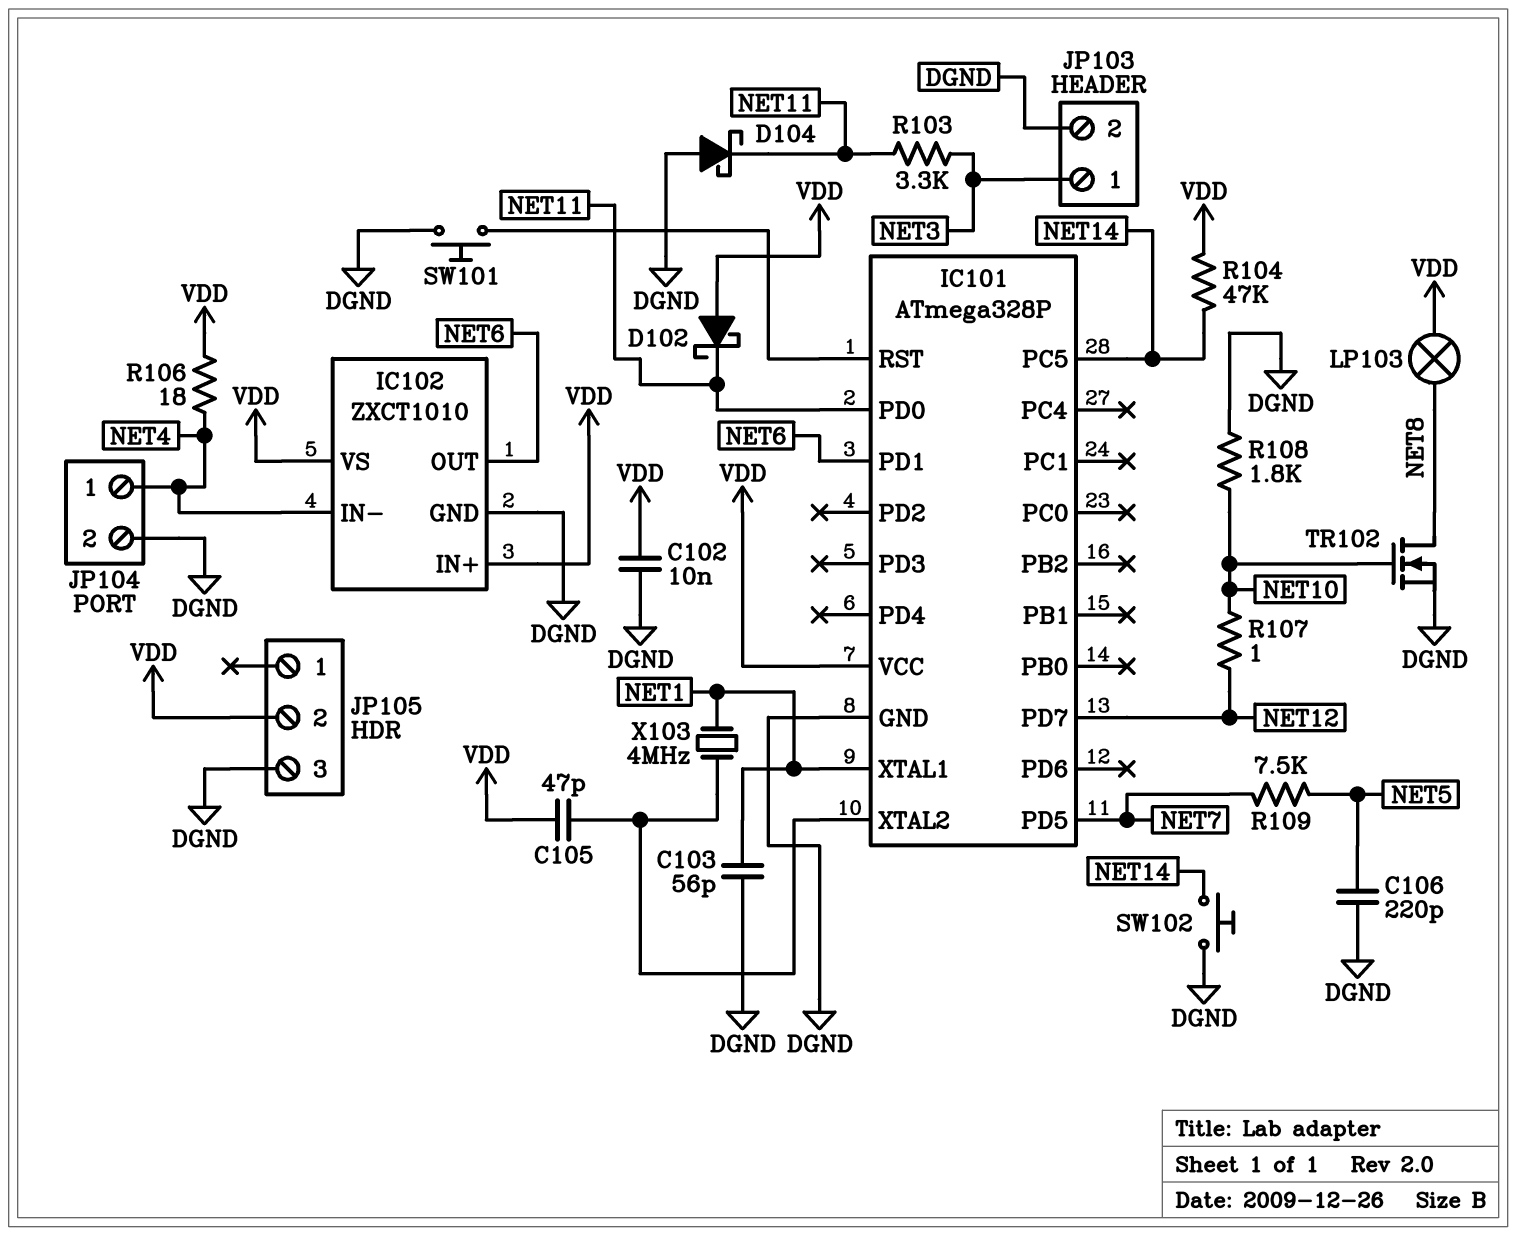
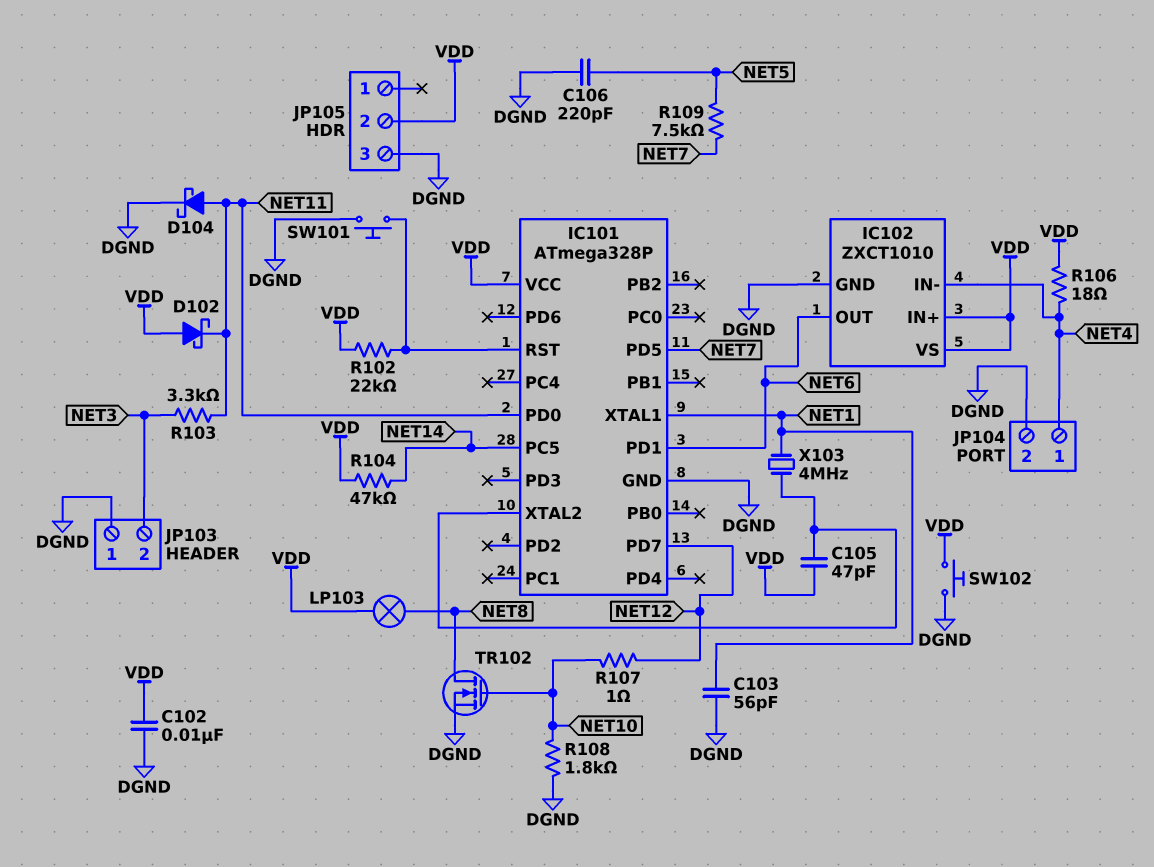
D104: schottky (A DGND, K NET11) -> schottky (A NET11, K DGND)
JP103 pin 1: NET3 -> DGND
JP103 pin 2: DGND -> NET3
R102: none -> 22k (IC101/RST, VDD)
SW102: button (DGND, NET14) -> button (DGND, VDD)

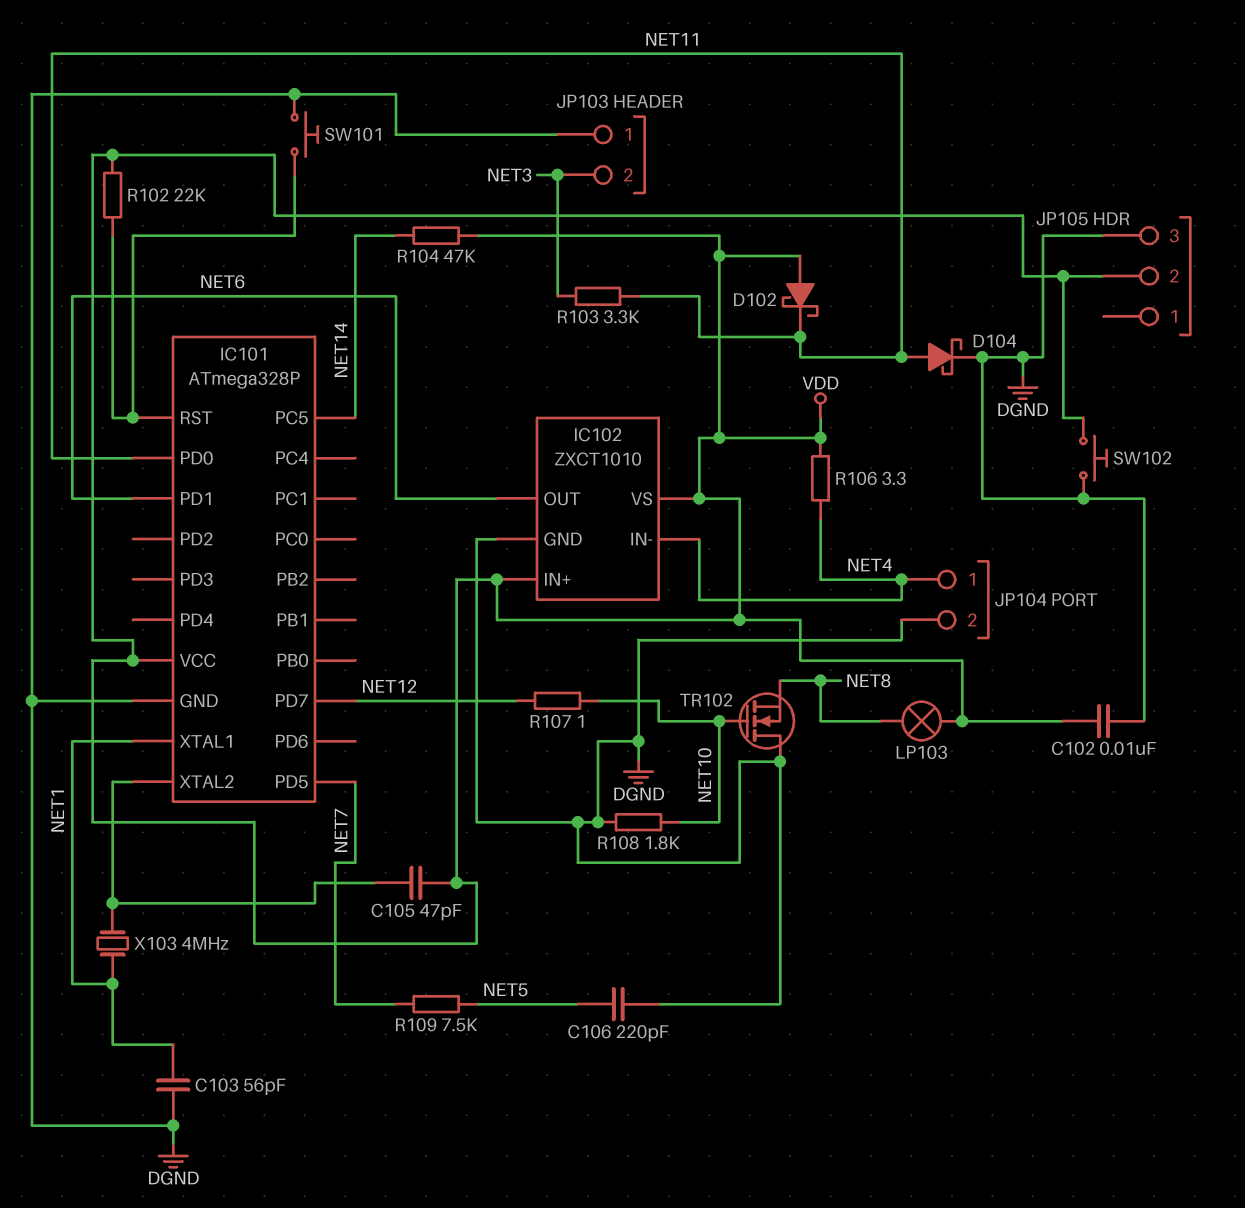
R106: 18 (NET4, VDD) -> 3.3 (NET4, VDD)
TR102: NMOS (G NET10, D NET8, S DGND) -> NMOS (G NET10, D DGND, S NET8)

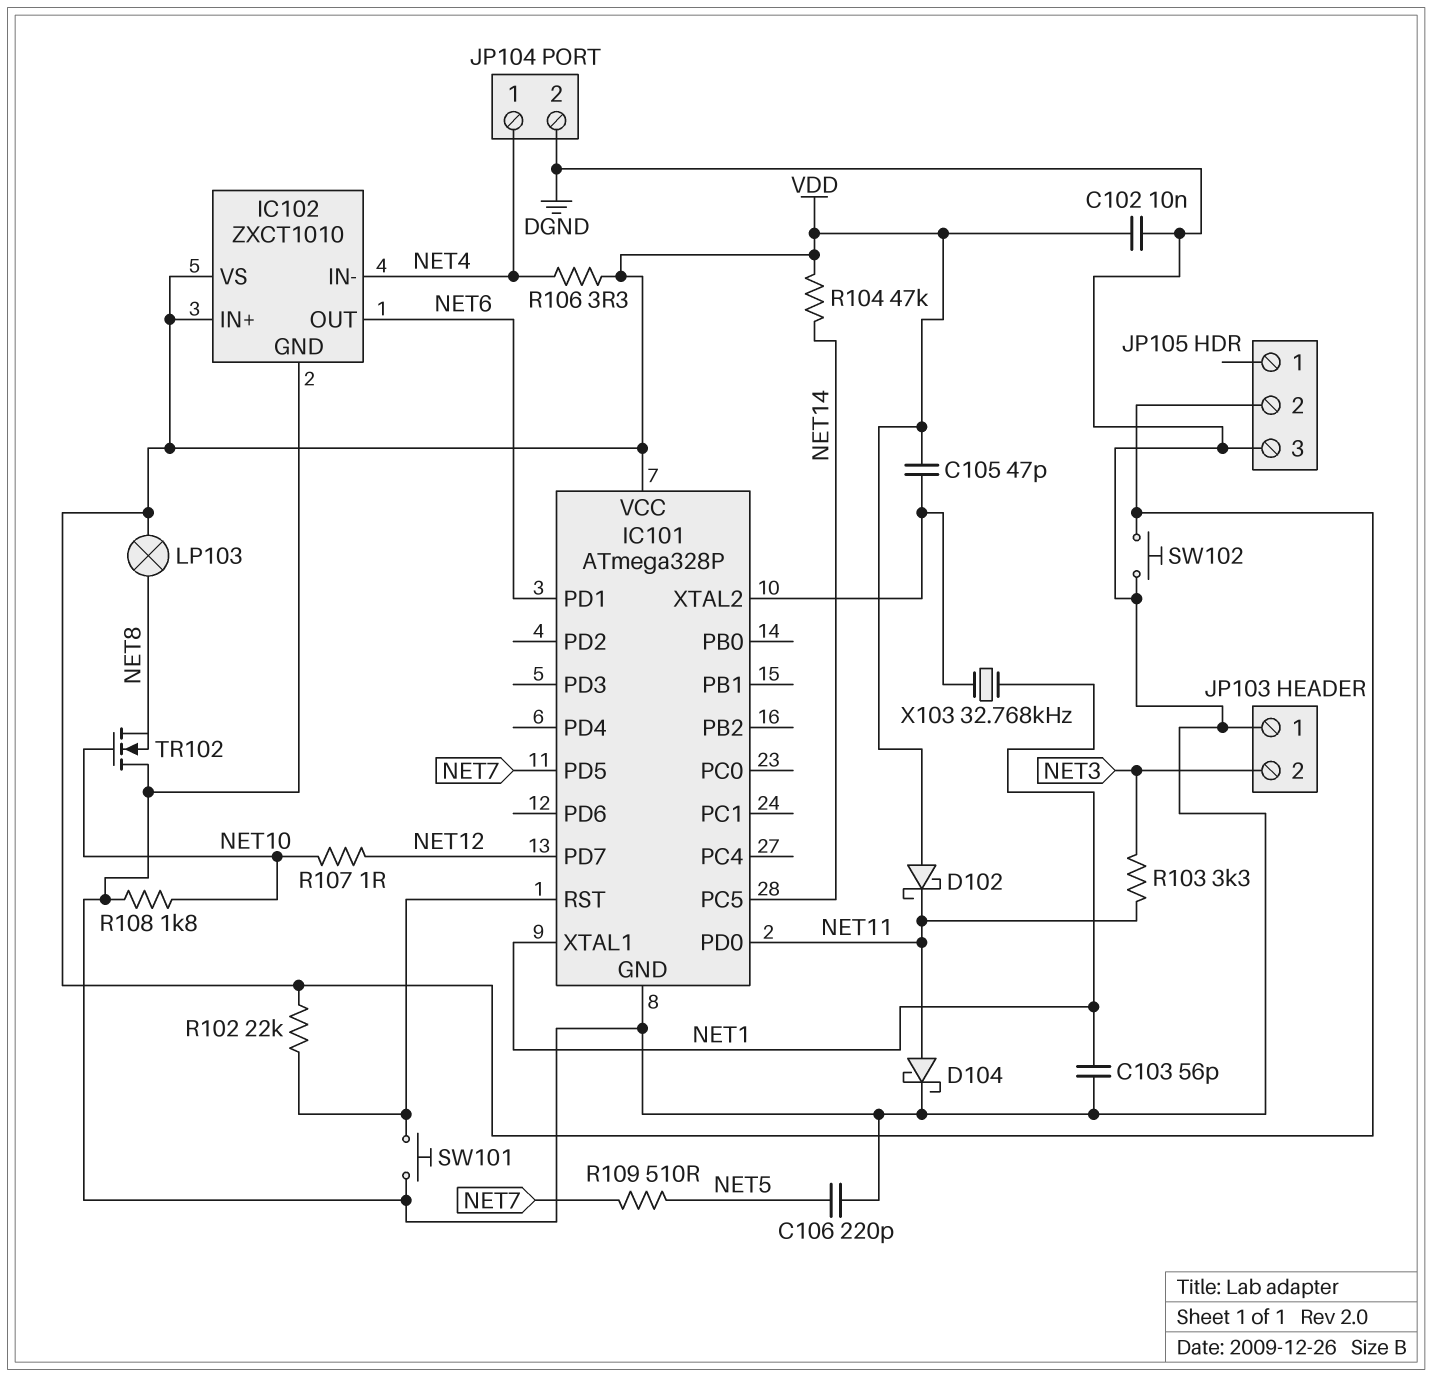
R109: 7.5k (NET5, NET7) -> 510 (NET5, NET7)
X103: 4MHz (IC101/XTAL2, NET1) -> 32.768kHz (IC101/XTAL2, NET1)

